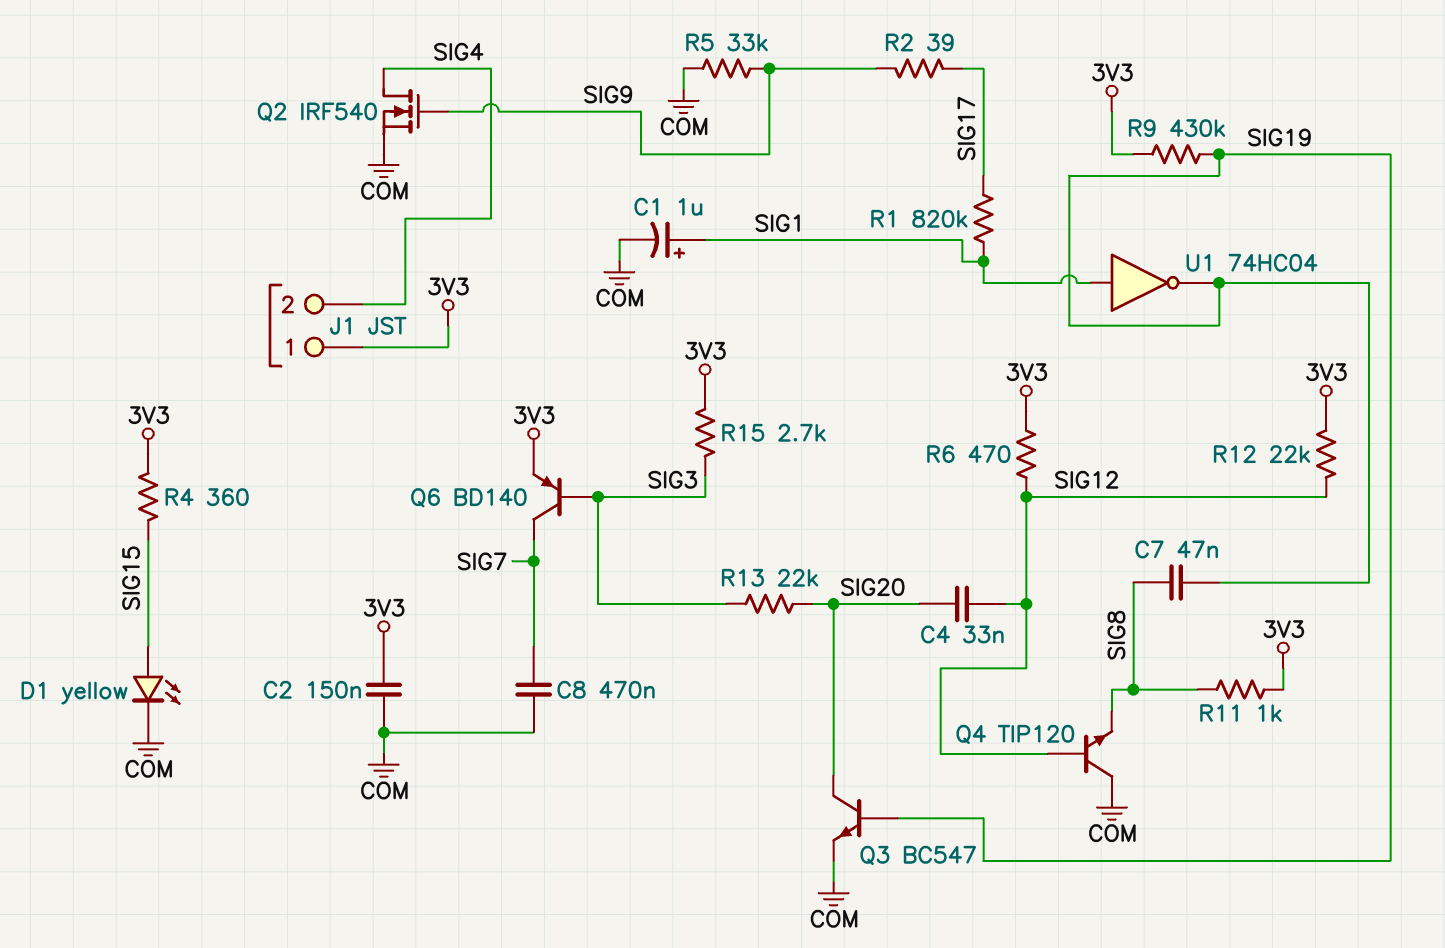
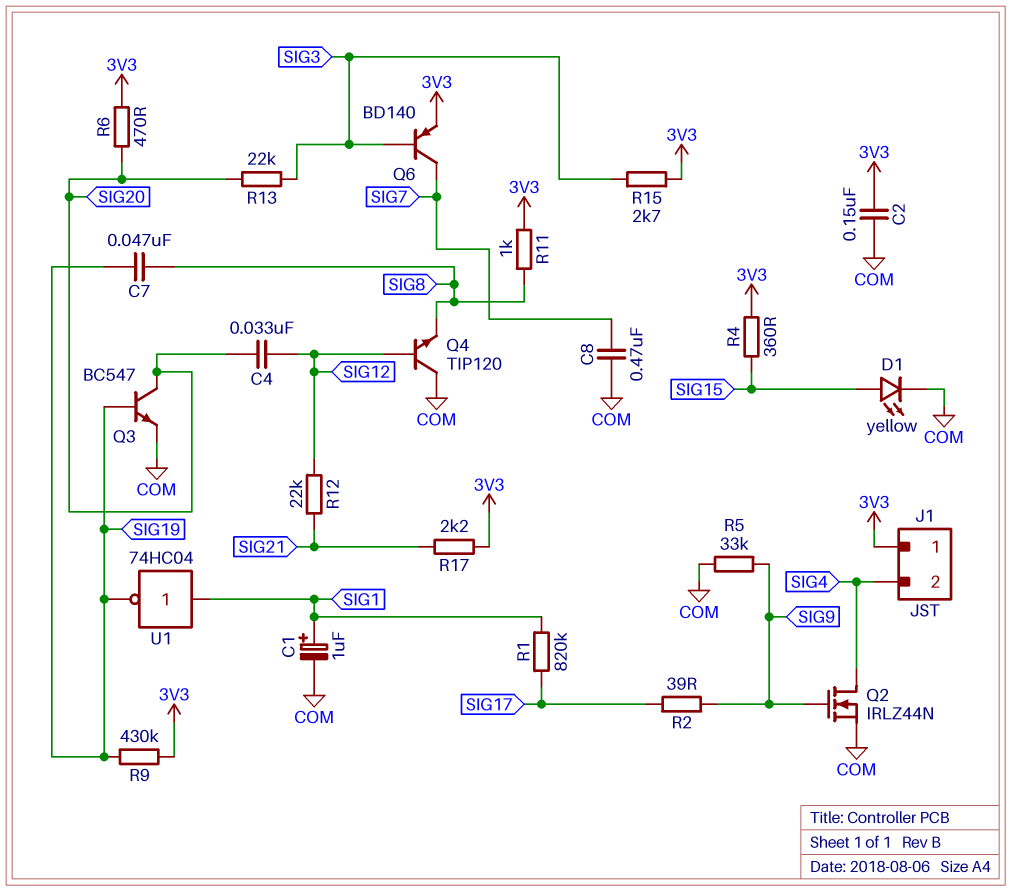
Q2: NMOS IRF540 (G SIG9, D SIG4, S COM) -> NMOS IRLZ44N (G SIG9, D SIG4, S COM)
R6: 470 (3V3, SIG12) -> 470 (3V3, SIG20)
R12: 22k (3V3, SIG12) -> 22k (SIG12, SIG21)
R17: none -> 2.2k (3V3, SIG21)

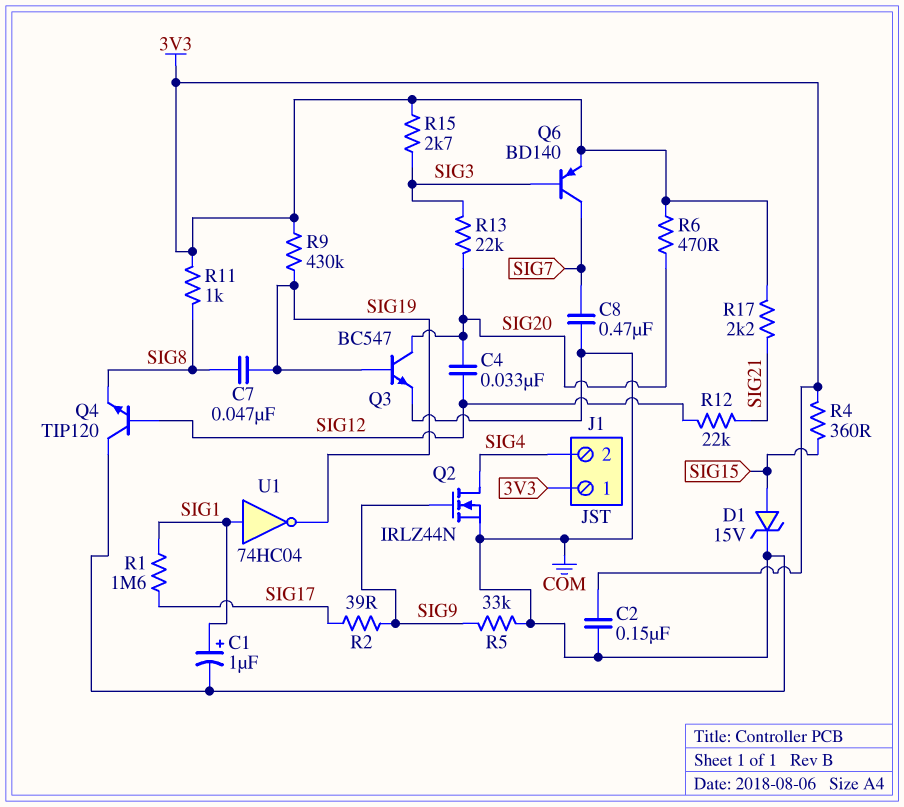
D1: LED yellow (A SIG15, K COM) -> zener 15V (A SIG15, K COM)
R1: 820k (SIG1, SIG17) -> 1.6M (SIG1, SIG17)

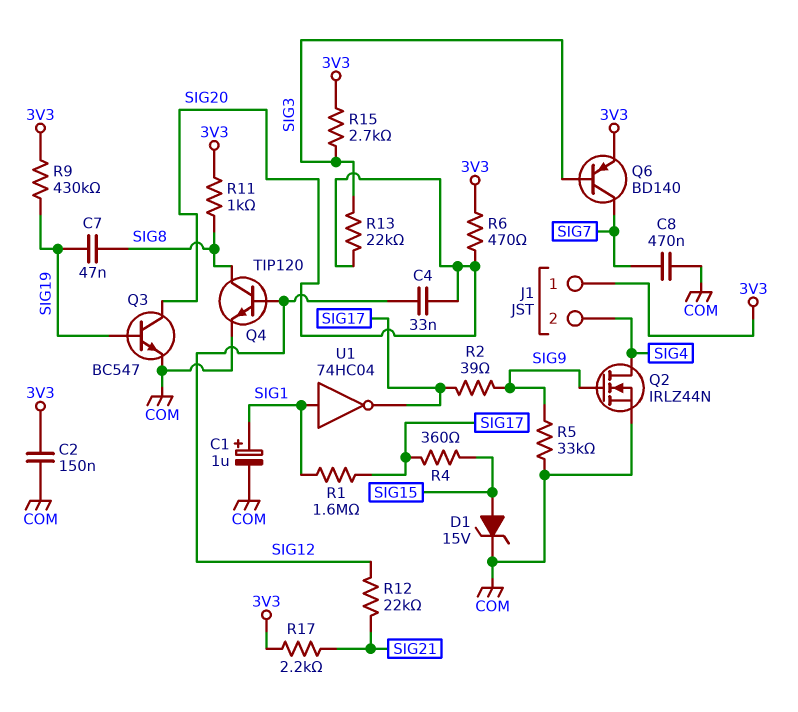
Q4: NPN TIP120 (B SIG12, C COM, E SIG8) -> NPN TIP120 (B SIG12, C SIG8, E COM)
R4: 360 (3V3, SIG15) -> 360 (SIG15, SIG17)
U1: NOT 74HC04 (in SIG1, out SIG19) -> NOT 74HC04 (in SIG1, out SIG17)

